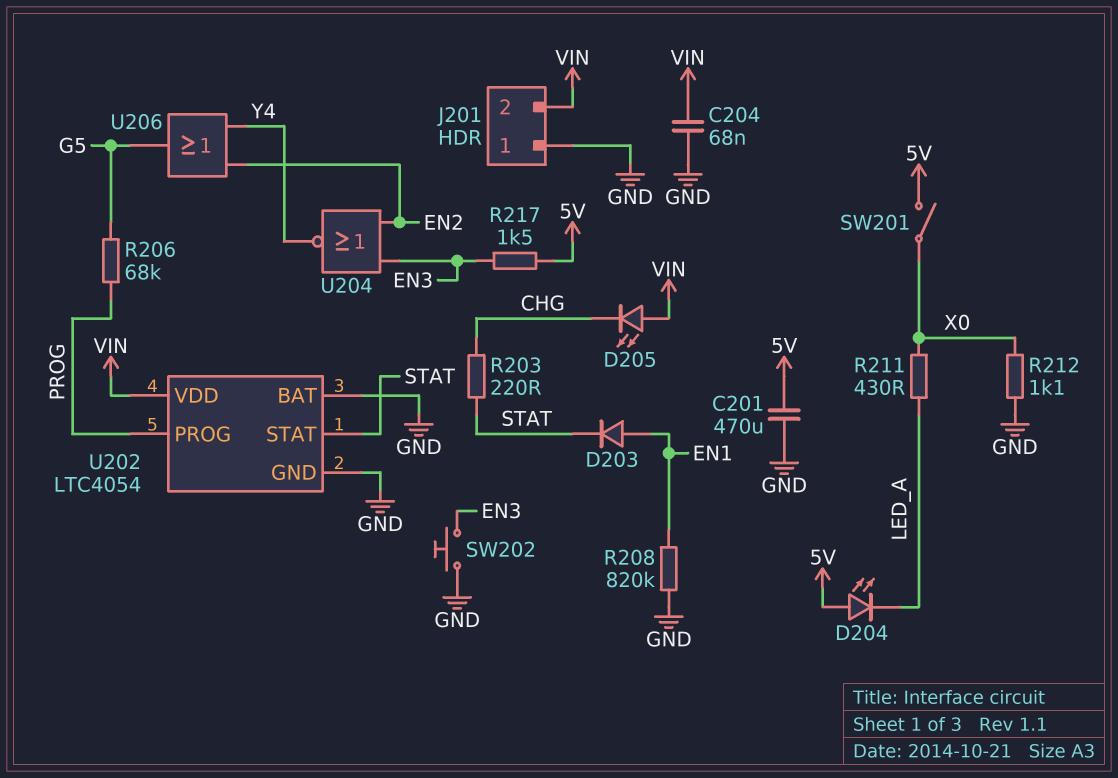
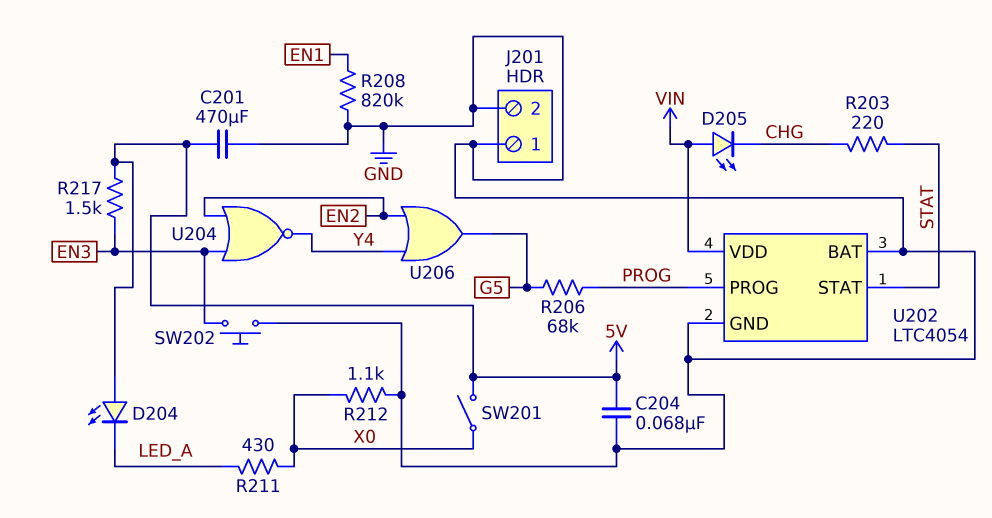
C204: 68nF (GND, VIN) -> 68nF (5V, GND)
D203: diode (A EN1, K STAT) -> none
J201 pin 2: VIN -> GND

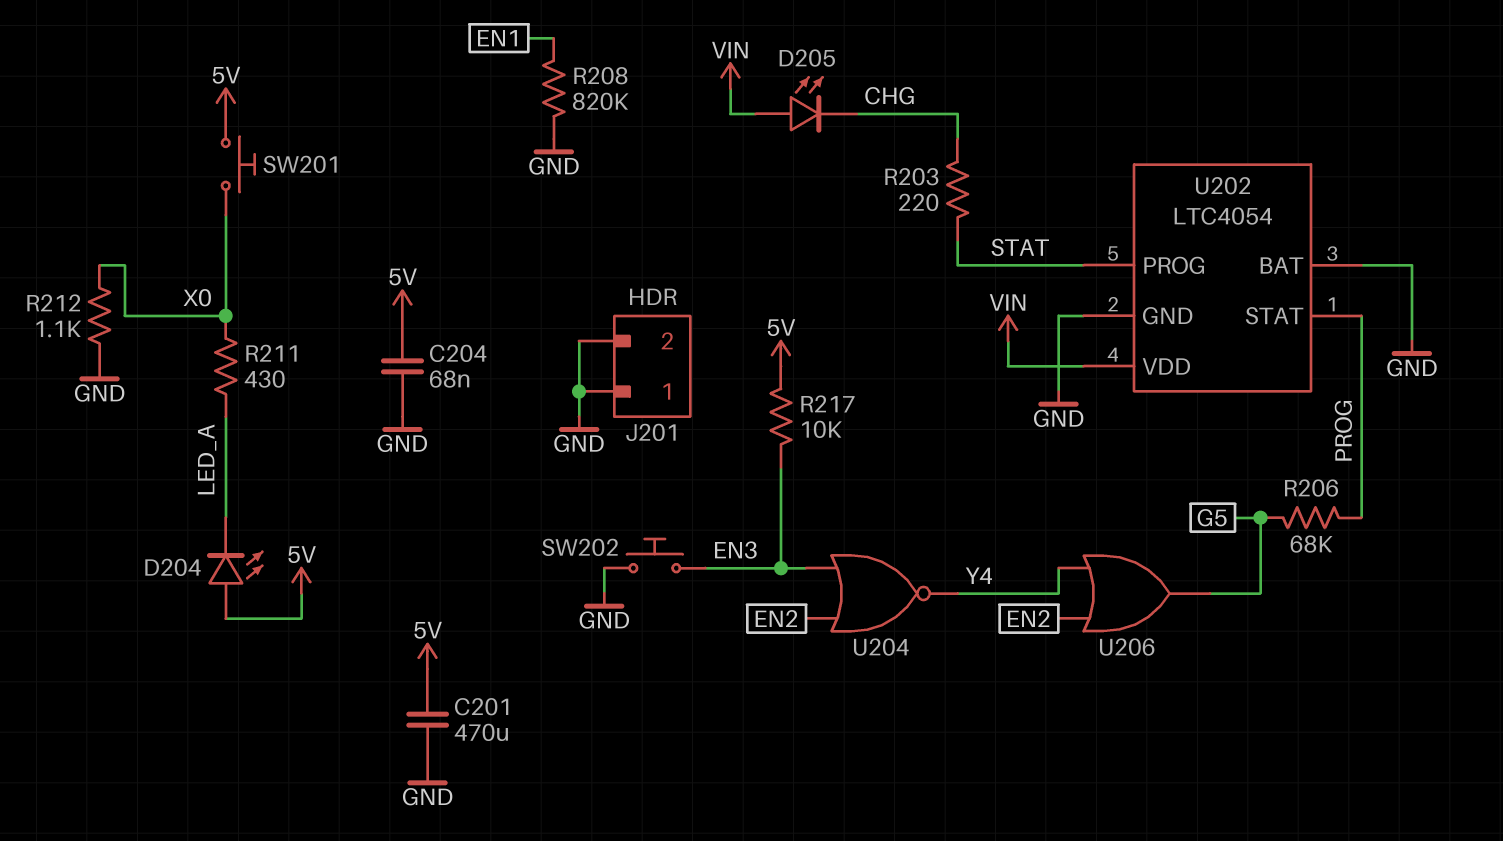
R217: 1.5k (5V, EN3) -> 10k (5V, EN3)
SW201: switch (5V, X0) -> button (5V, X0)
U202 pin PROG: PROG -> STAT
U202 pin STAT: STAT -> PROG

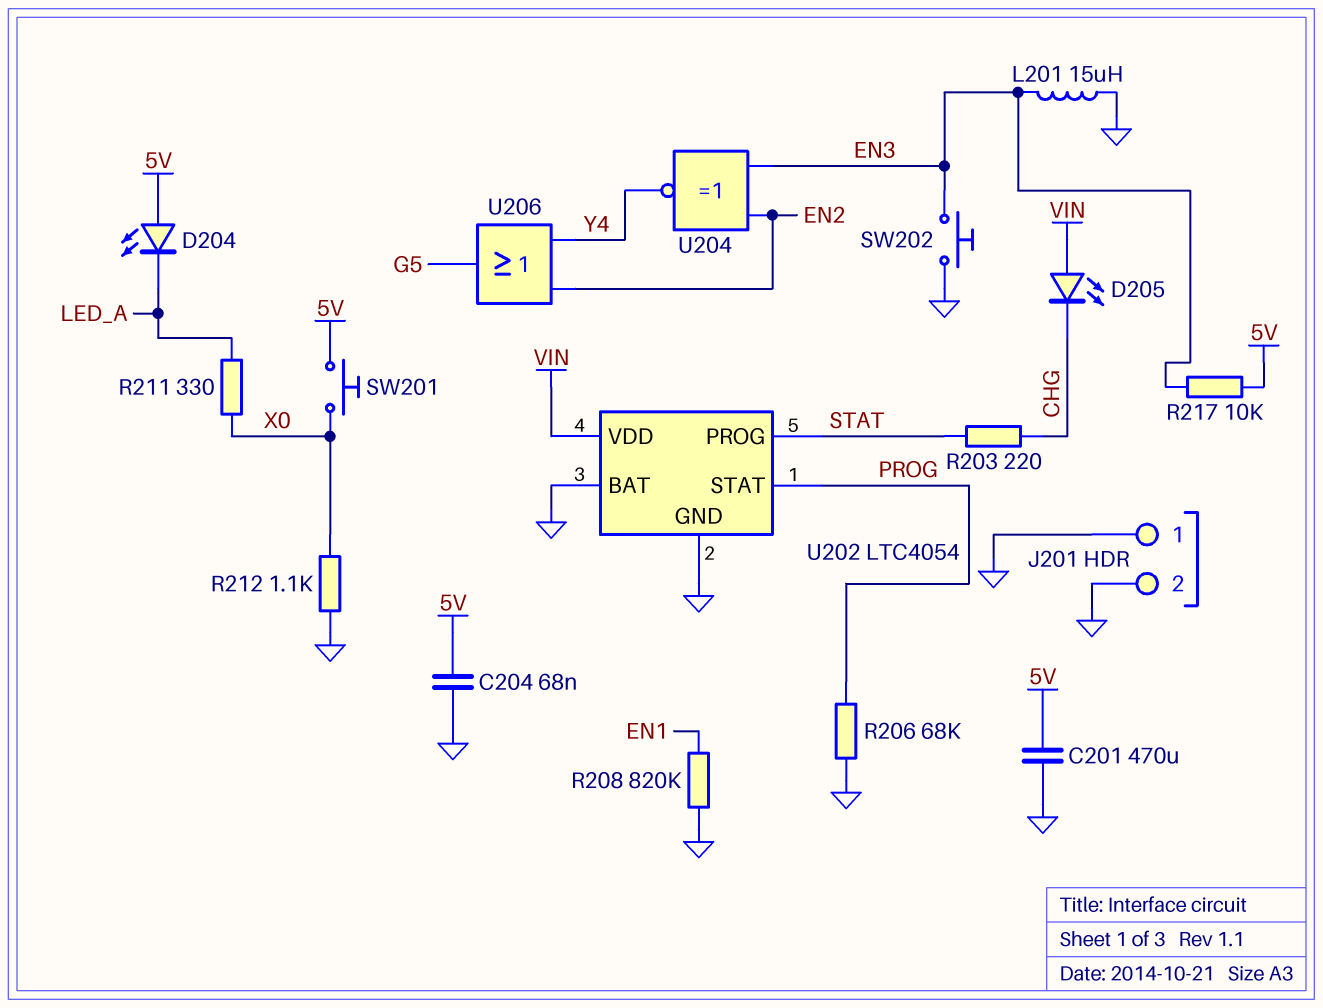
L201: none -> 15uH (EN3, GND)
R206: 68k (G5, PROG) -> 68k (GND, PROG)
R211: 430 (LED_A, X0) -> 330 (LED_A, X0)
U204: NOR (in EN2, in EN3, out Y4) -> XNOR (in EN2, in EN3, out Y4)

